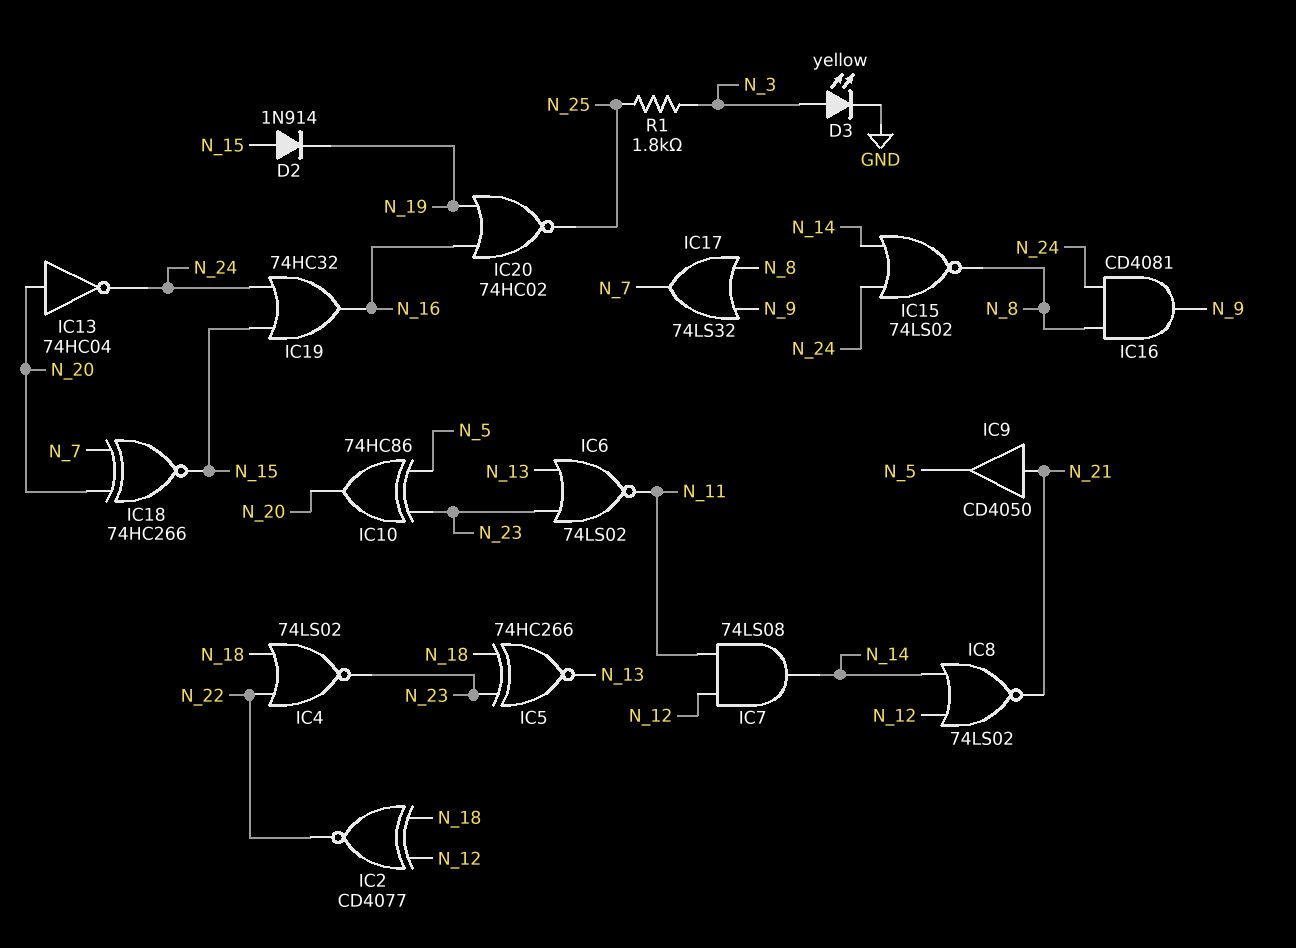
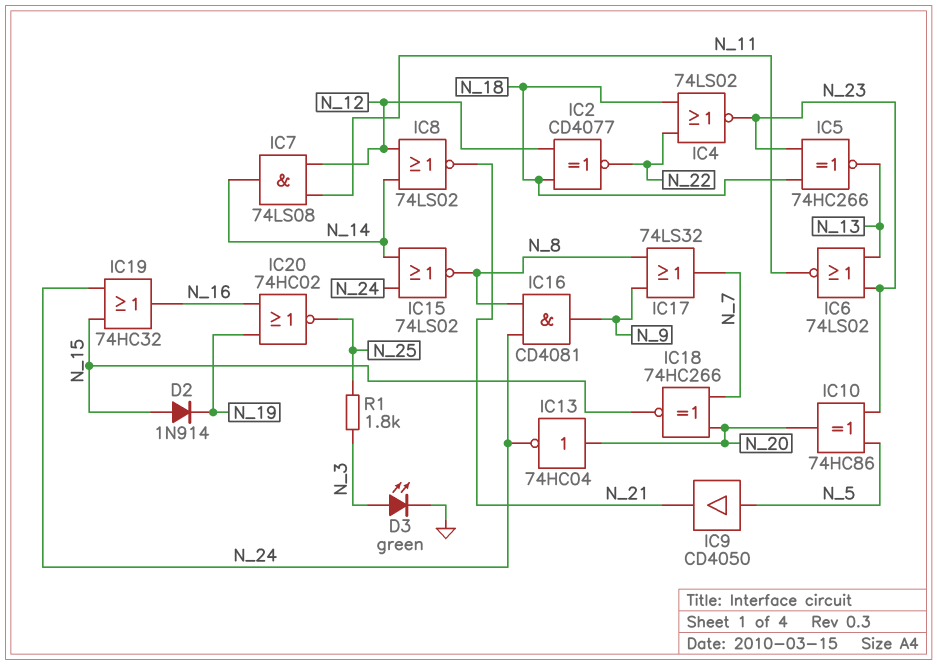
D3: LED yellow (A N_3, K GND) -> LED green (A N_3, K GND)
IC9: buffer CD4050 (in N_21, out N_5) -> buffer CD4050 (in N_5, out N_21)

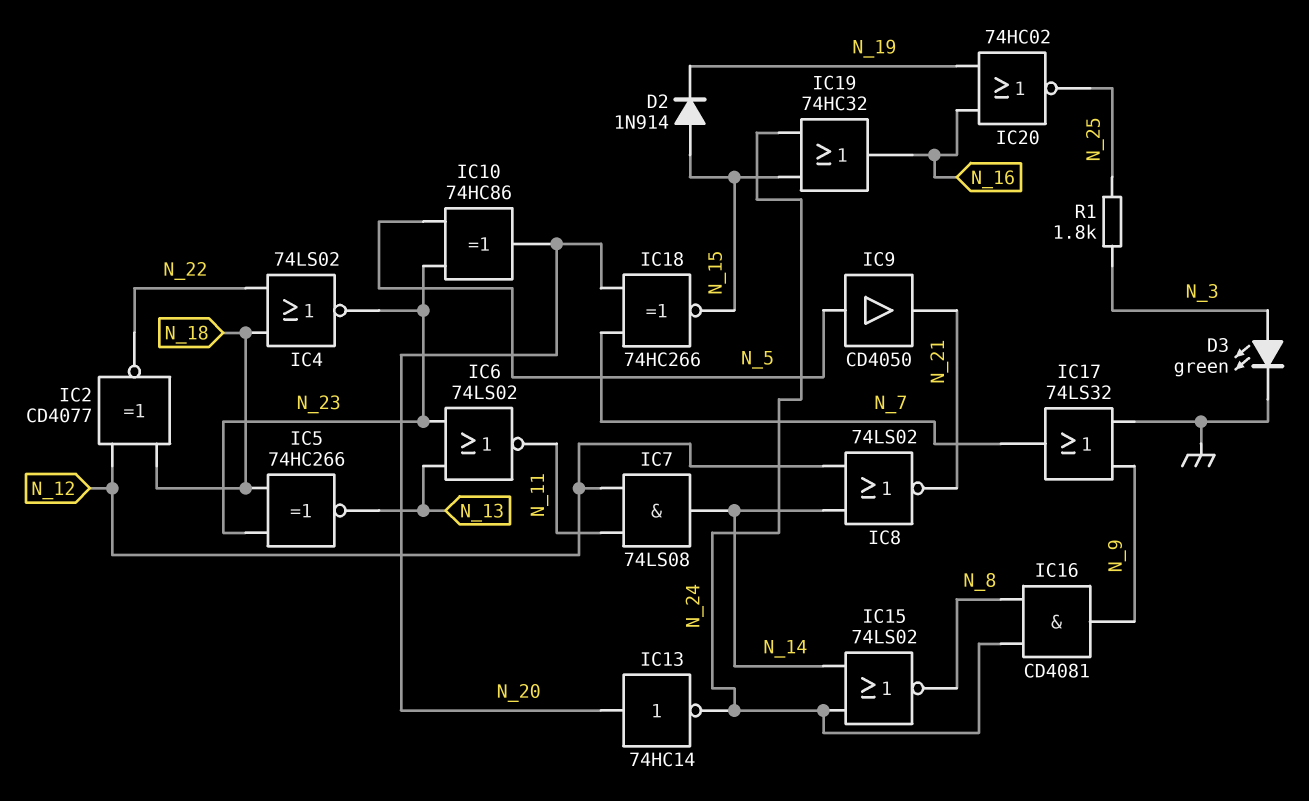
IC13: NOT 74HC04 (in N_20, out N_24) -> NOT 74HC14 (in N_20, out N_24)
IC17: OR 74LS32 (in N_8, in N_9, out N_7) -> OR 74LS32 (in GND, in N_9, out N_7)

